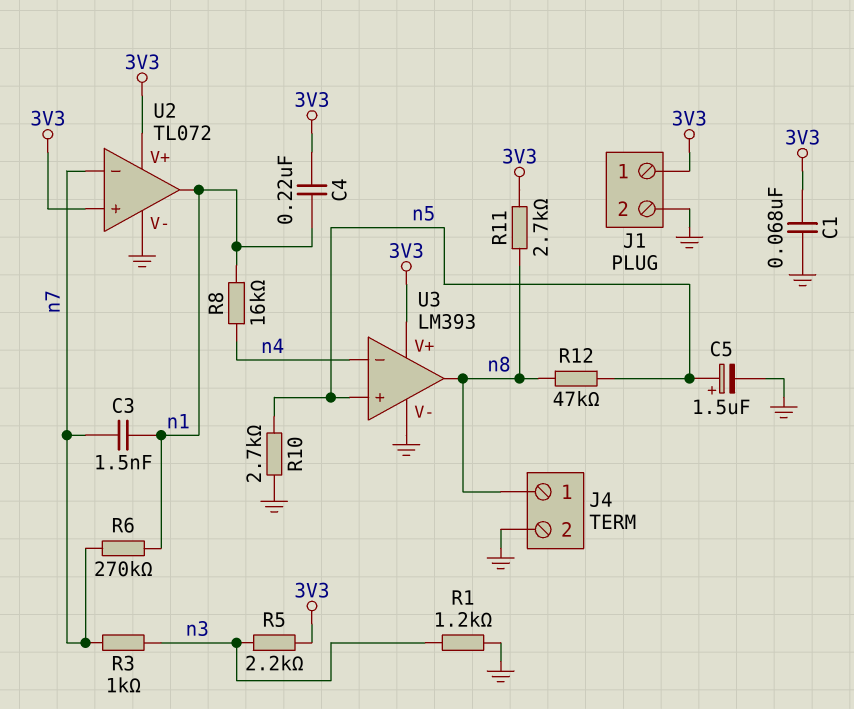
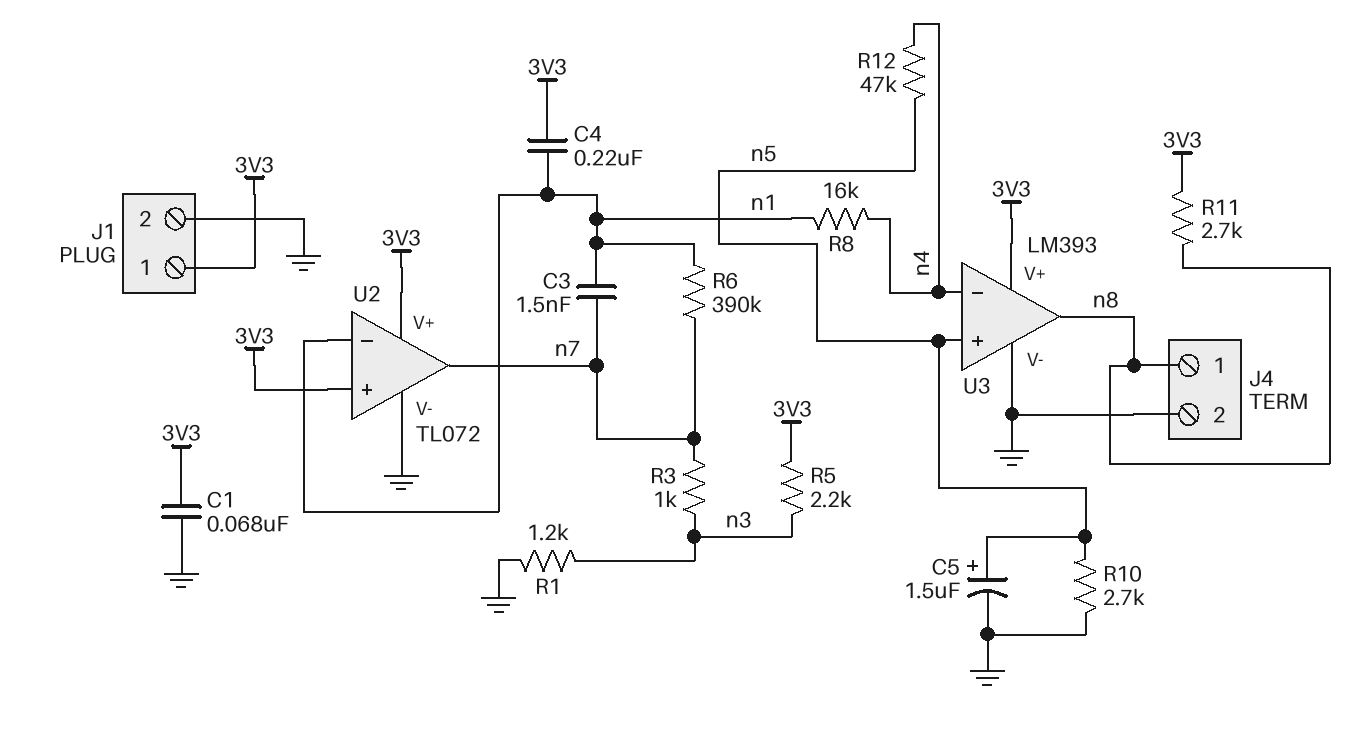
R6: 270k (n1, n7) -> 390k (n1, n7)
R12: 47k (n5, n8) -> 47k (n4, n5)
U2 pin in-: n7 -> n1
U2 pin out: n1 -> n7

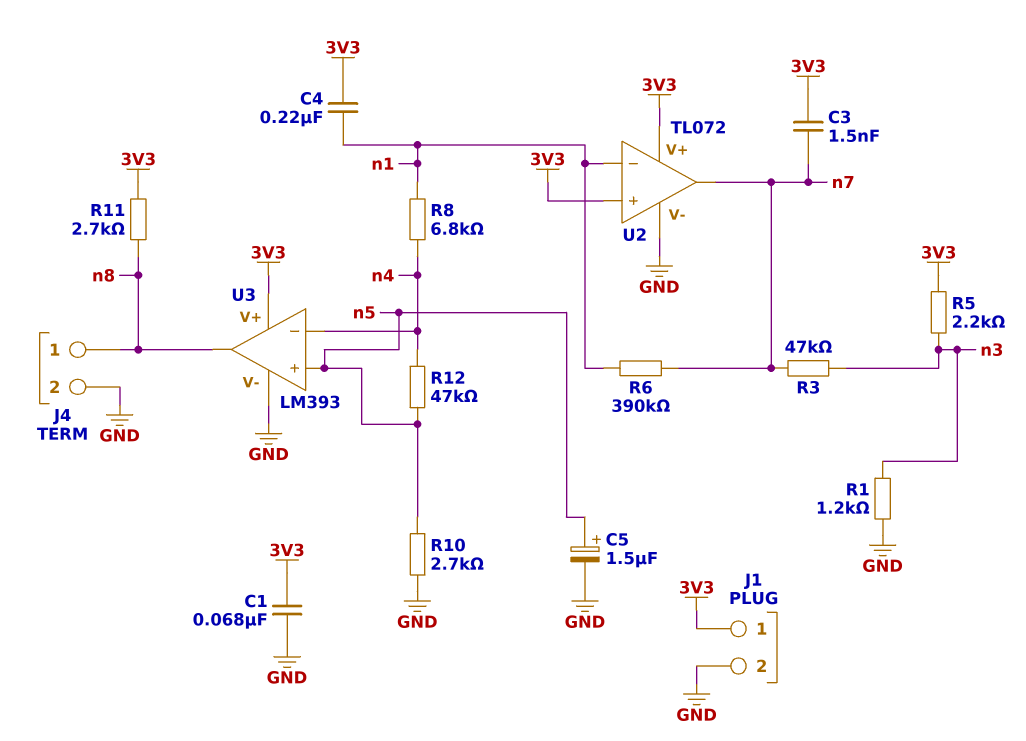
C3: 1.5nF (n1, n7) -> 1.5nF (3V3, n7)
R3: 1k (n3, n7) -> 47k (n3, n7)
R8: 16k (n1, n4) -> 6.8k (n1, n4)

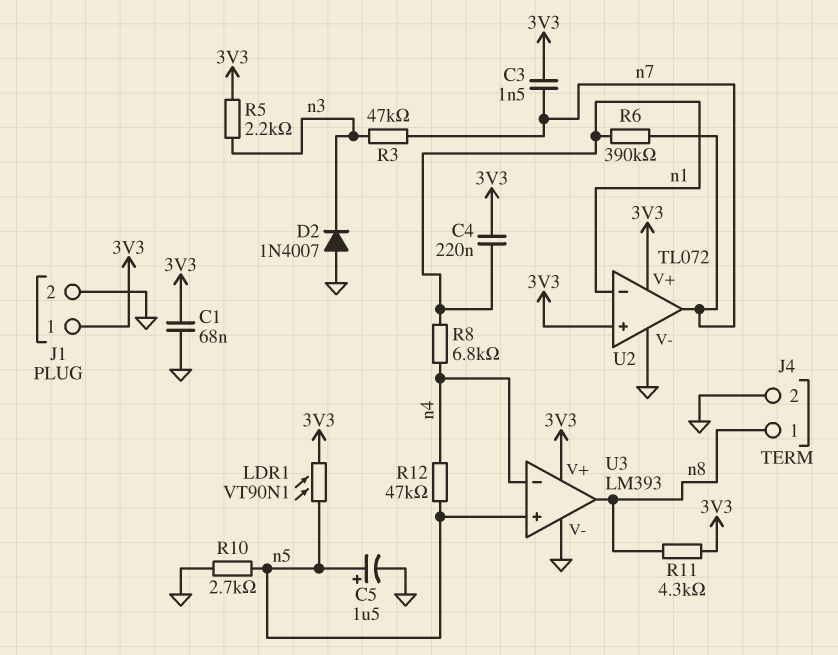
D2: none -> diode 1N4007 (A GND, K n3)
LDR1: none -> VT90N1 (3V3, n5)
R1: 1.2k (GND, n3) -> none
R11: 2.7k (3V3, n8) -> 4.3k (3V3, n8)

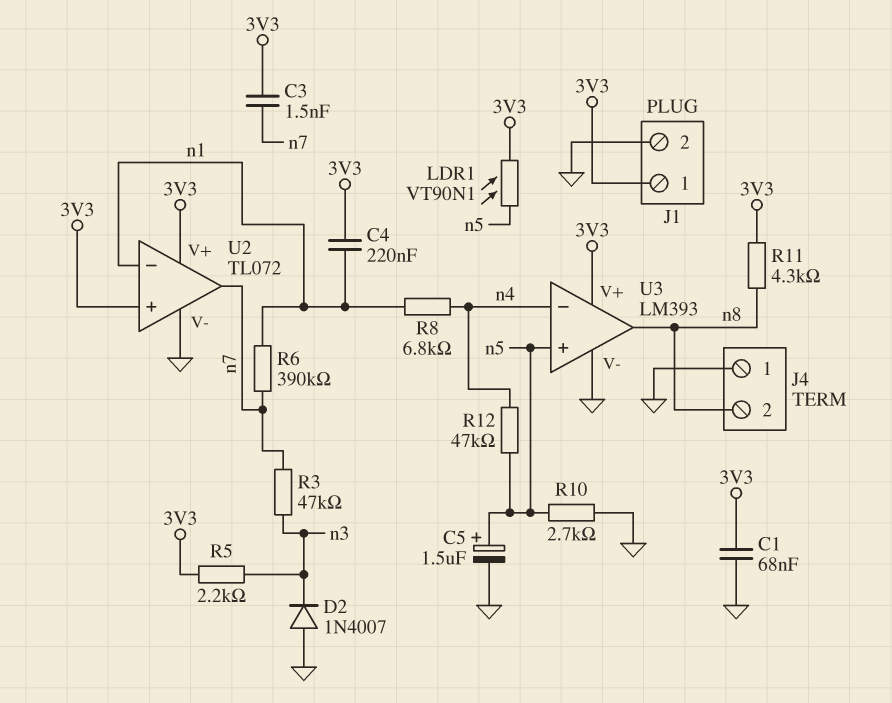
J4 pin 1: n8 -> GND
J4 pin 2: GND -> n8

